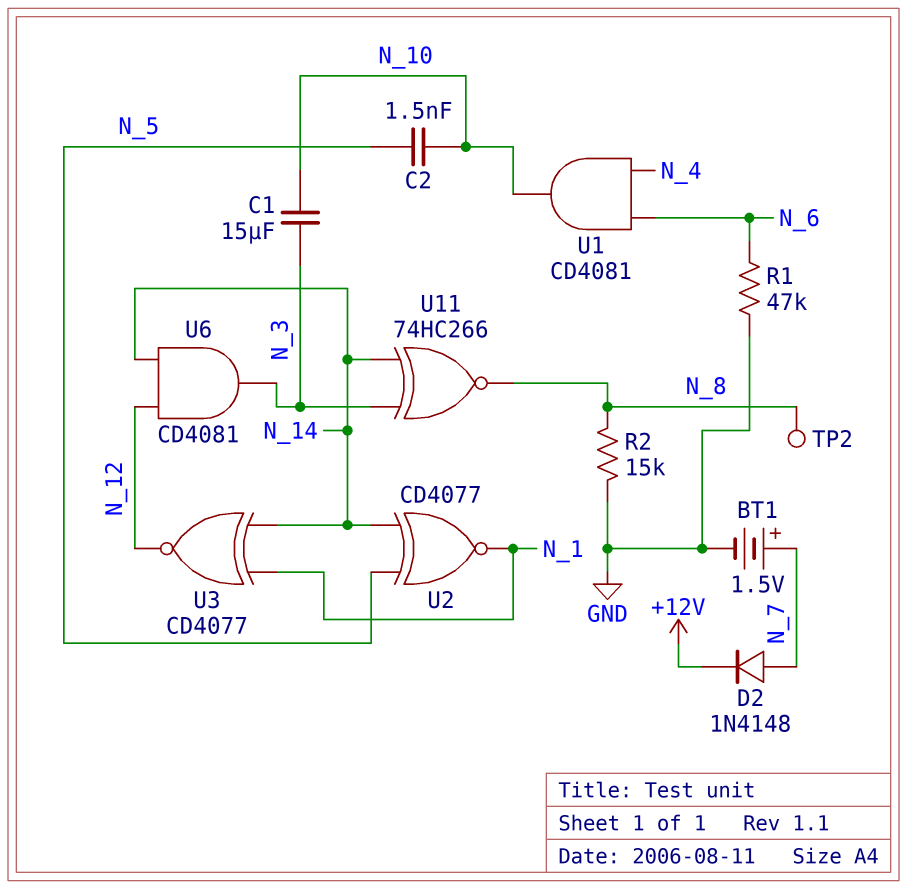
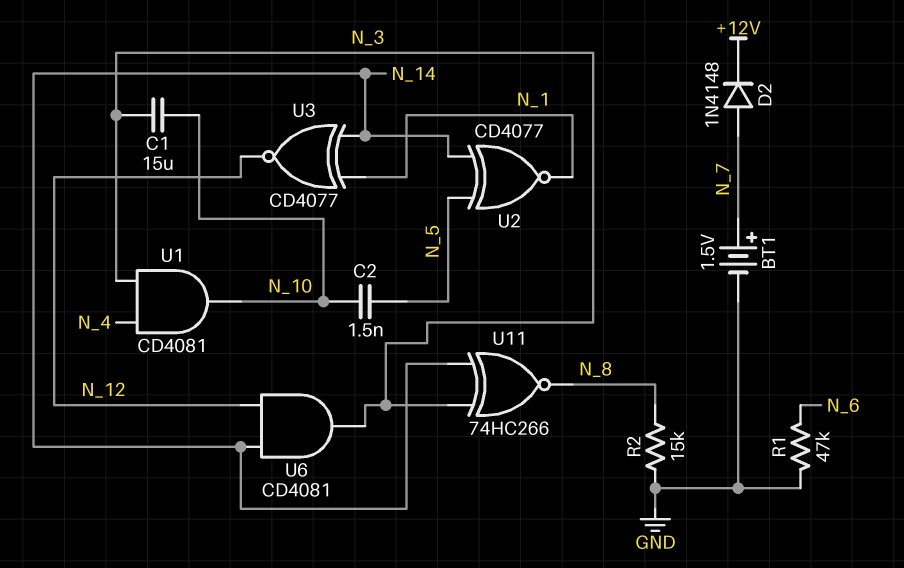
TP2: test point (N_8) -> none
U1: AND CD4081 (in N_4, in N_6, out N_10) -> AND CD4081 (in N_3, in N_4, out N_10)

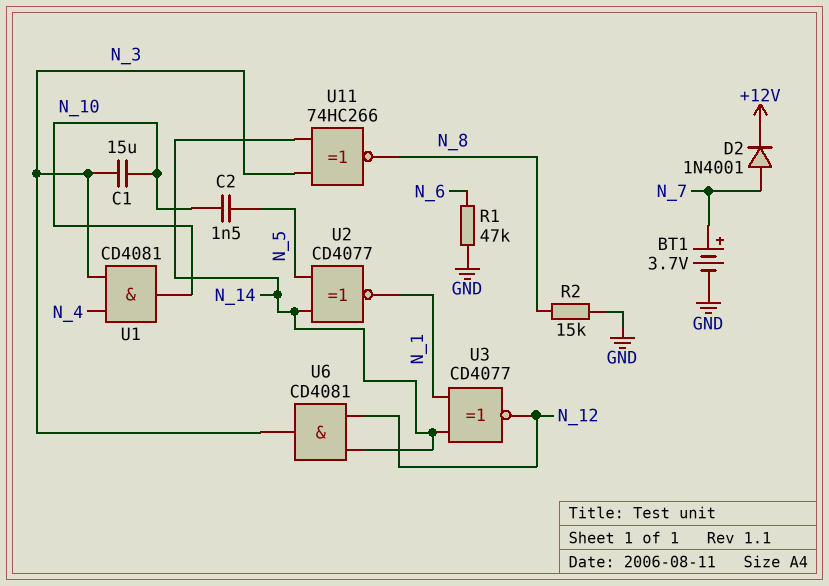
BT1: 1.5V (plus N_7, minus GND) -> 3.7V (plus N_7, minus GND)
D2: diode 1N4148 (A N_7, K +12V) -> diode 1N4001 (A N_7, K +12V)

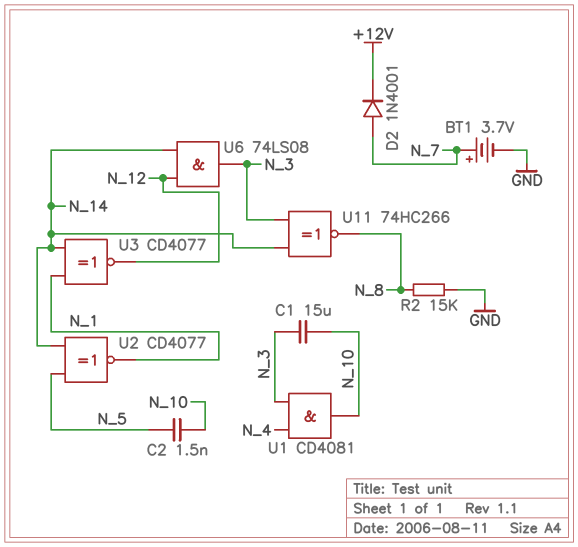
R1: 47k (GND, N_6) -> none
U6: AND CD4081 (in N_12, in N_14, out N_3) -> AND 74LS08 (in N_12, in N_14, out N_3)

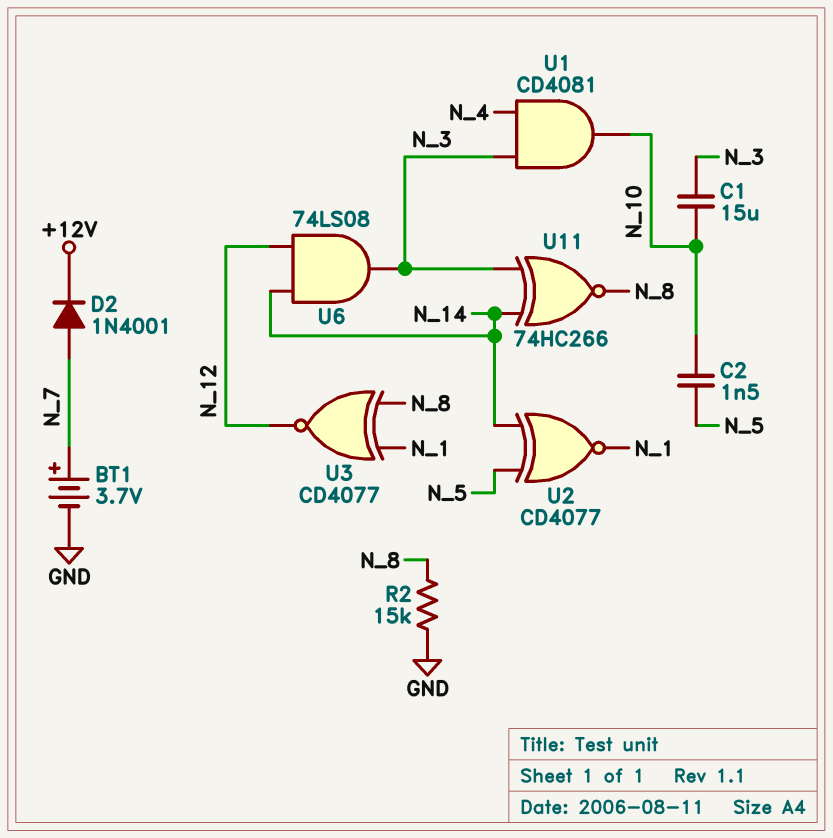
U3: XNOR CD4077 (in N_1, in N_14, out N_12) -> XNOR CD4077 (in N_1, in N_8, out N_12)

